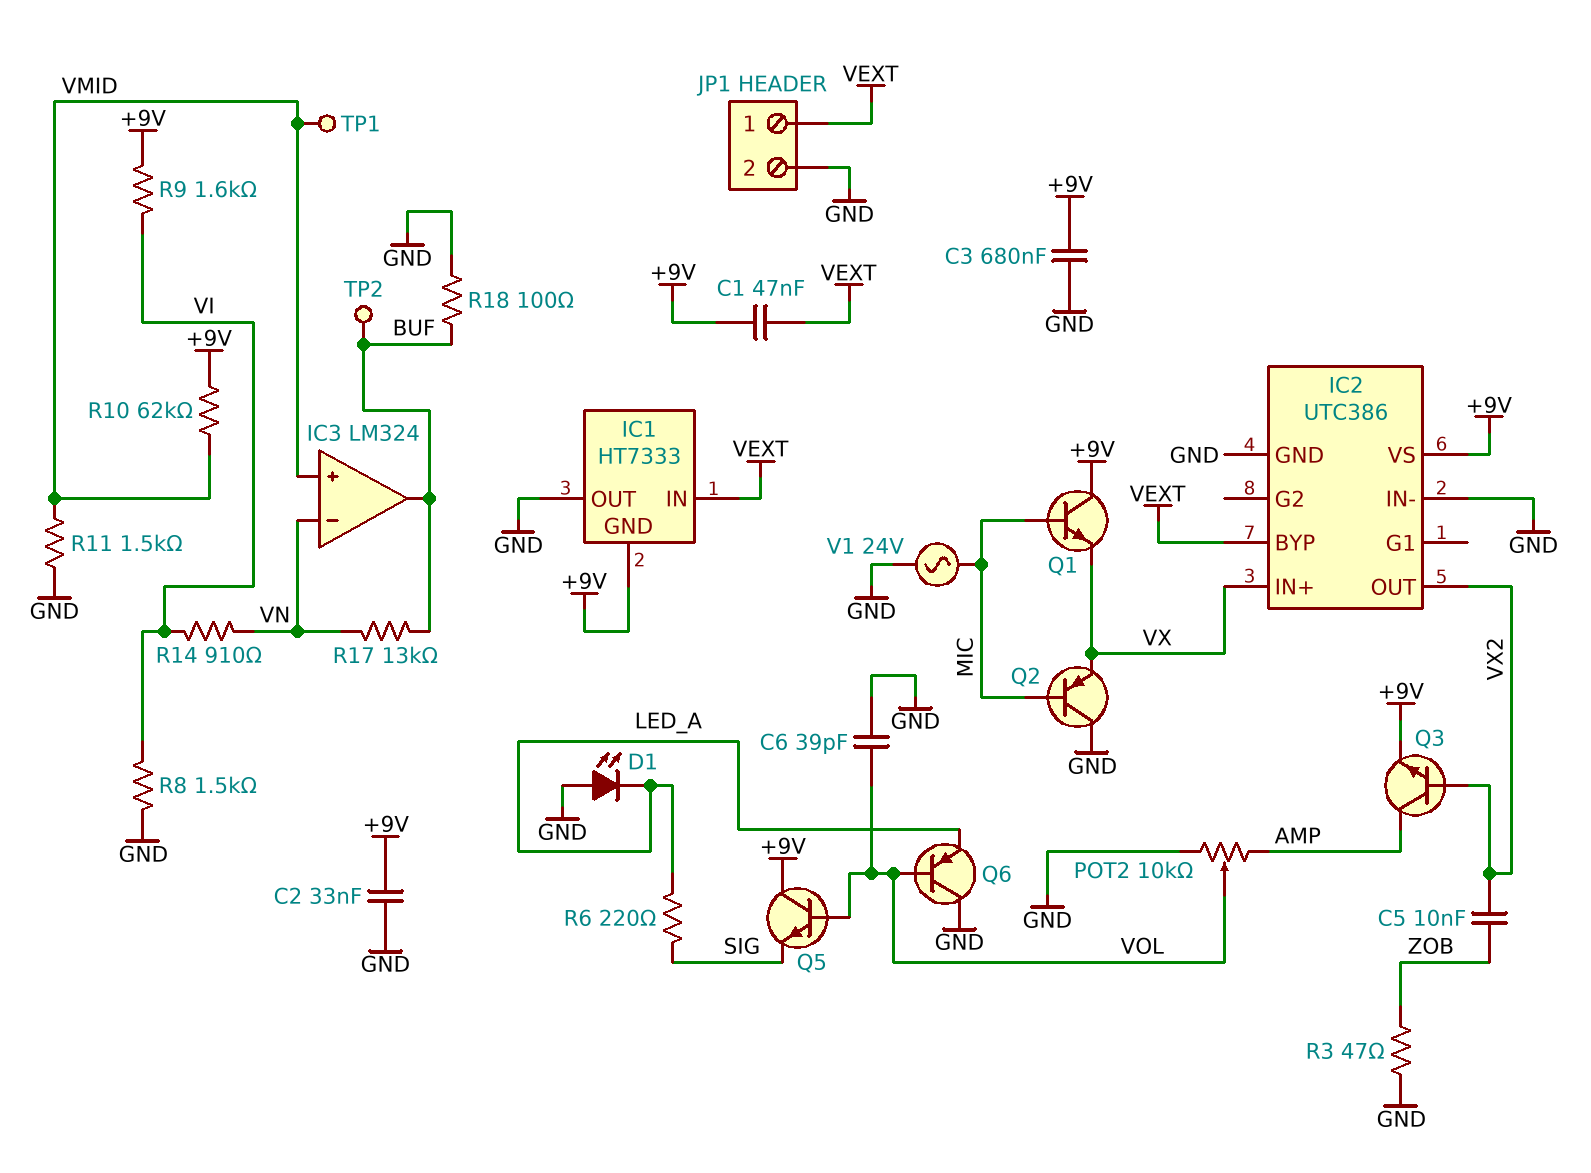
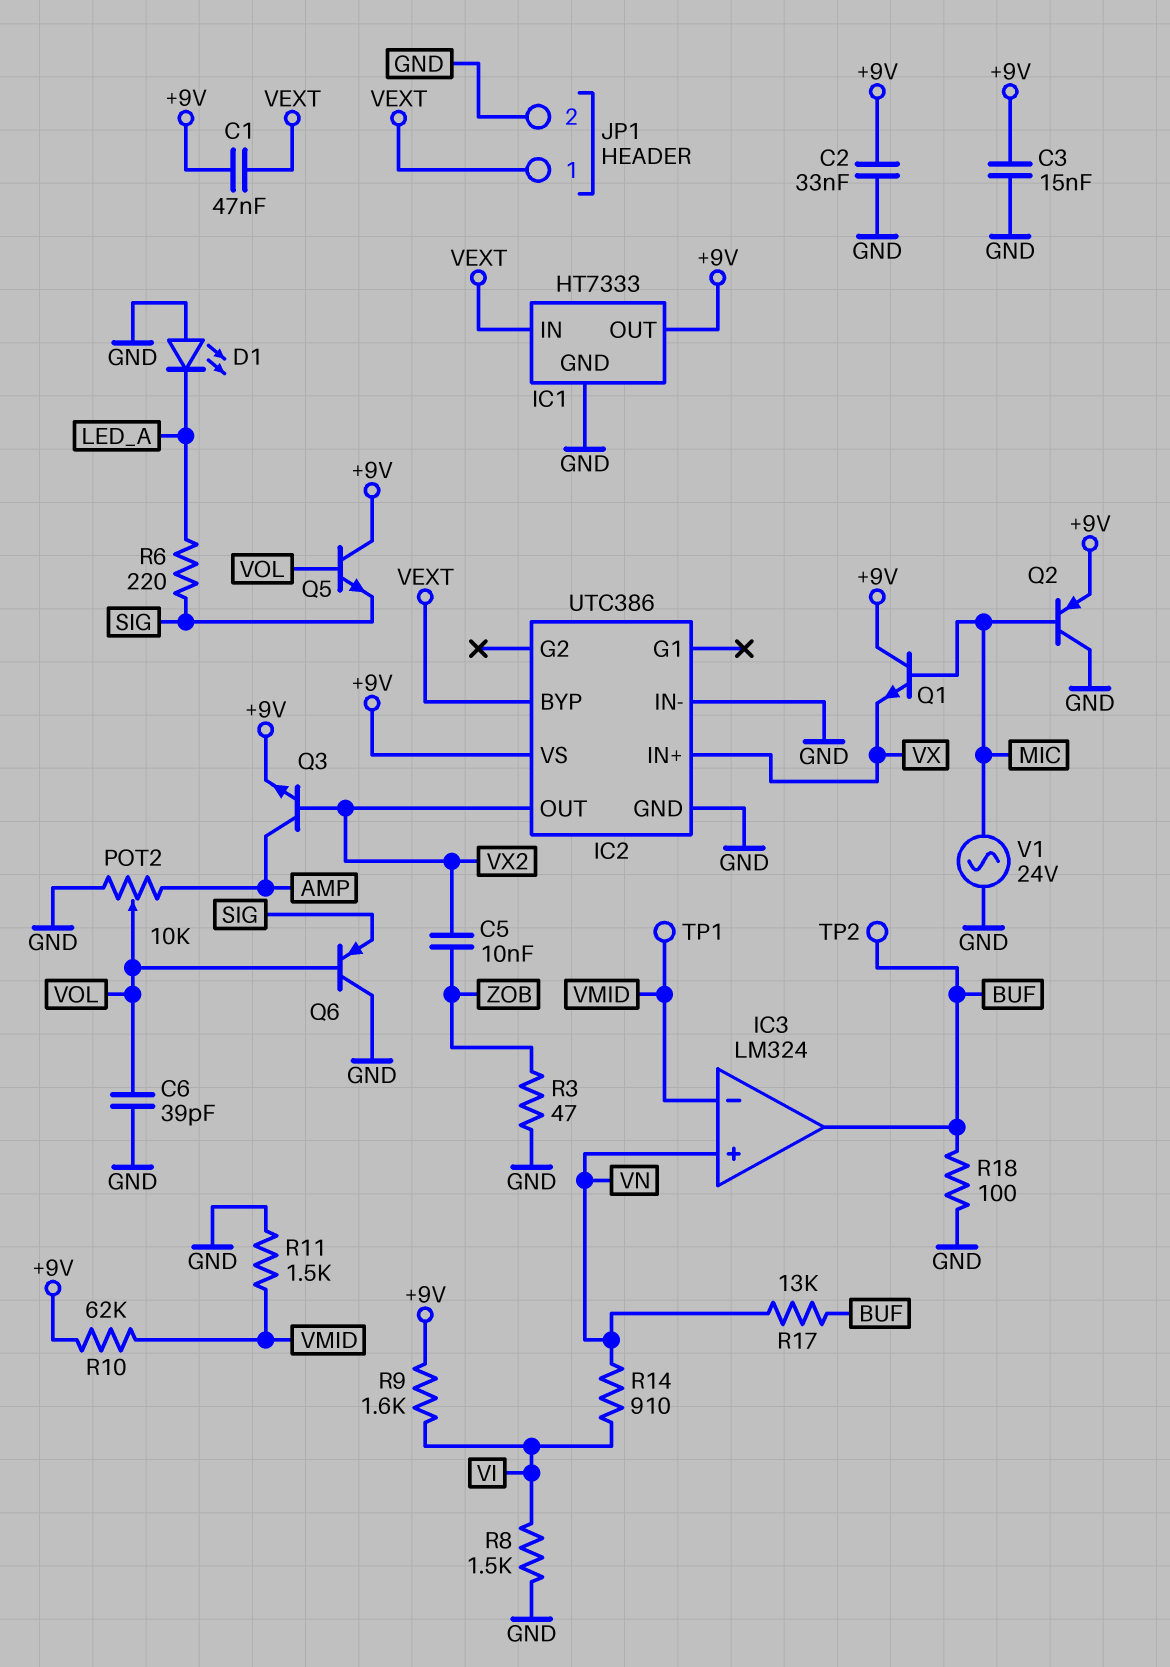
C3: 680nF (+9V, GND) -> 15nF (+9V, GND)
IC1 pin GND: +9V -> GND
IC1 pin OUT: GND -> +9V
IC3 pin in+: VMID -> VN
IC3 pin in-: VN -> VMID
Q2: PNP (B MIC, C GND, E VX) -> PNP (B MIC, C GND, E +9V)
Q6: PNP (B VOL, C GND, E LED_A) -> PNP (B VOL, C GND, E SIG)

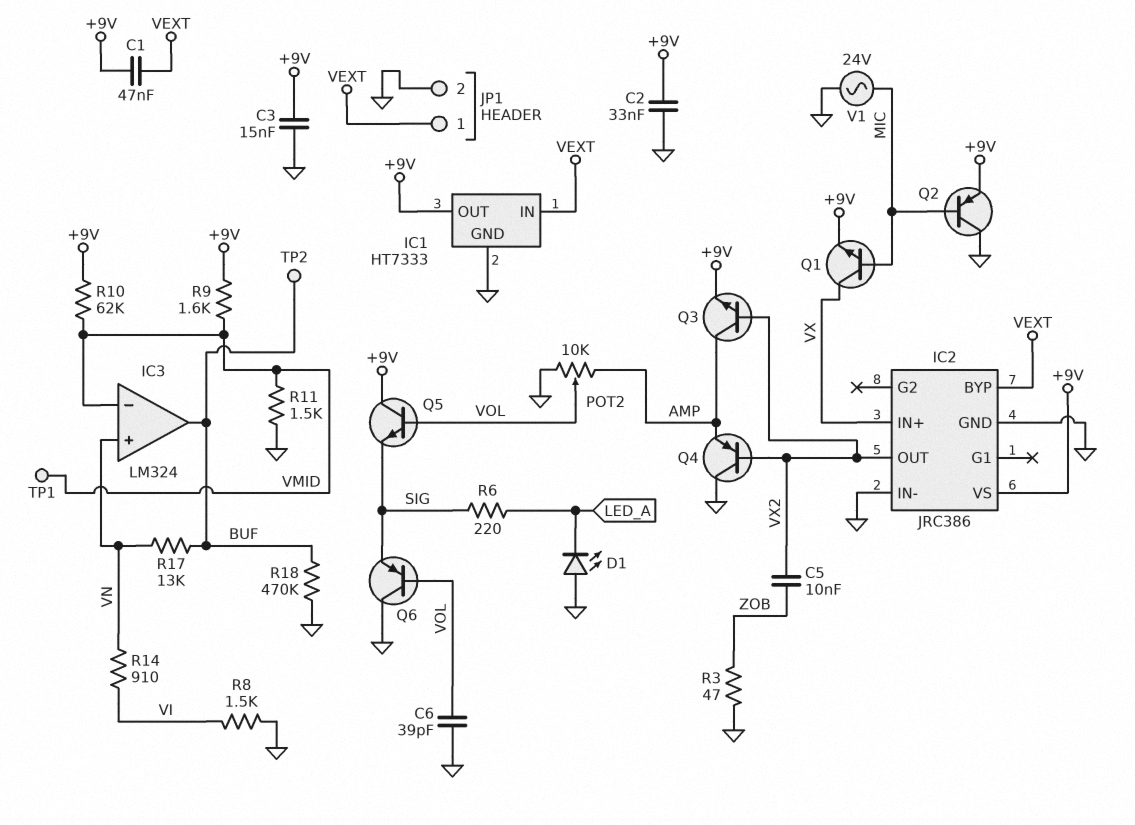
IC2: UTC386 -> JRC386
Q1: NPN (B MIC, C +9V, E VX) -> NPN (B MIC, C VX, E +9V)
Q4: none -> PNP (B VX2, C GND, E AMP)
R9: 1.6k (+9V, VI) -> 1.6k (+9V, VMID)
R18: 100 (BUF, GND) -> 470k (BUF, GND)

